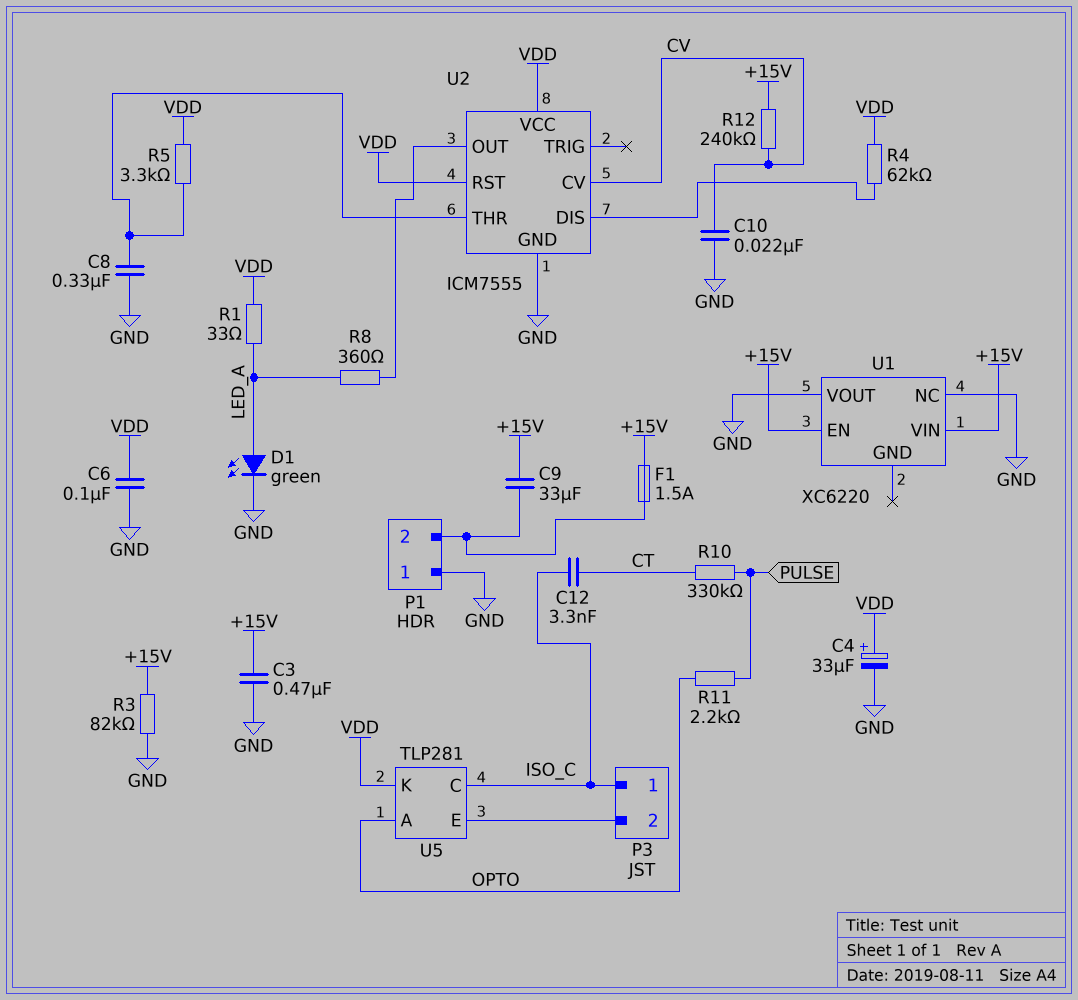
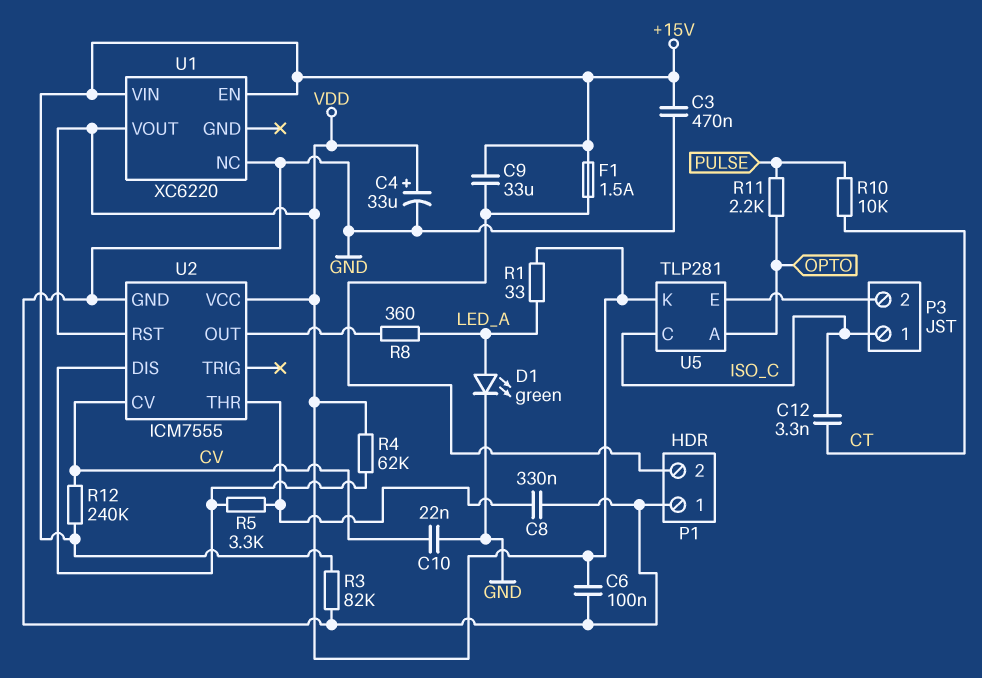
R5: 3.3k (U2/THR, VDD) -> 3.3k (U2/DIS, U2/THR)
R10: 330k (CT, PULSE) -> 10k (CT, PULSE)
U1 pin VOUT: GND -> VDD

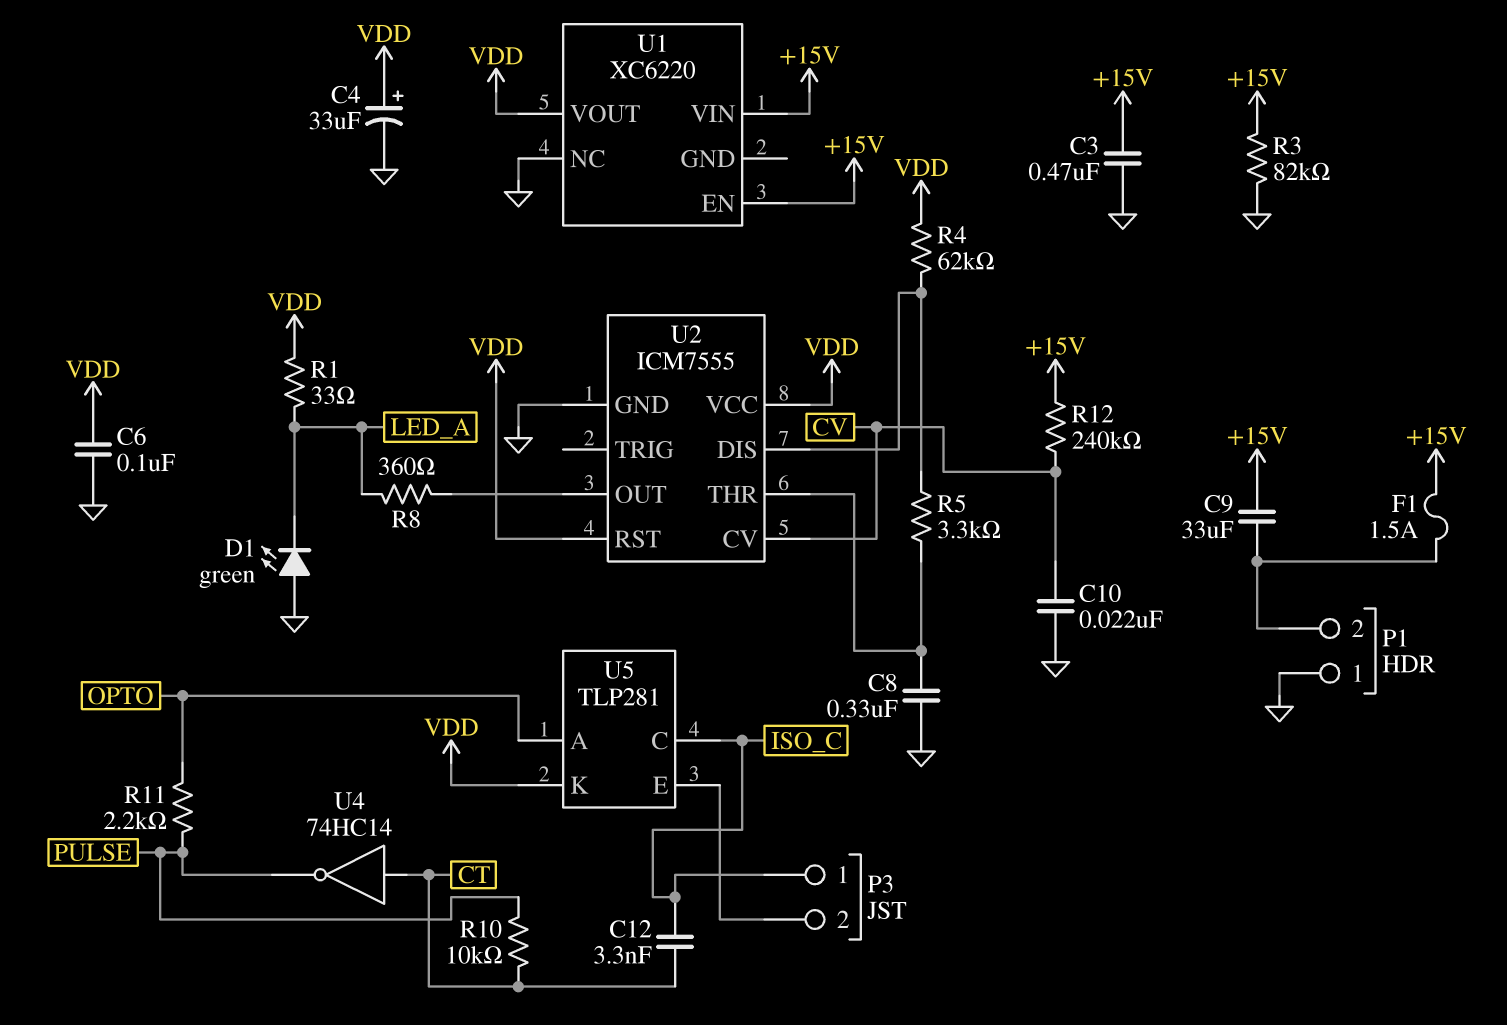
D1: LED green (A LED_A, K GND) -> LED green (A GND, K LED_A)
U4: none -> NOT 74HC14 (in CT, out PULSE)

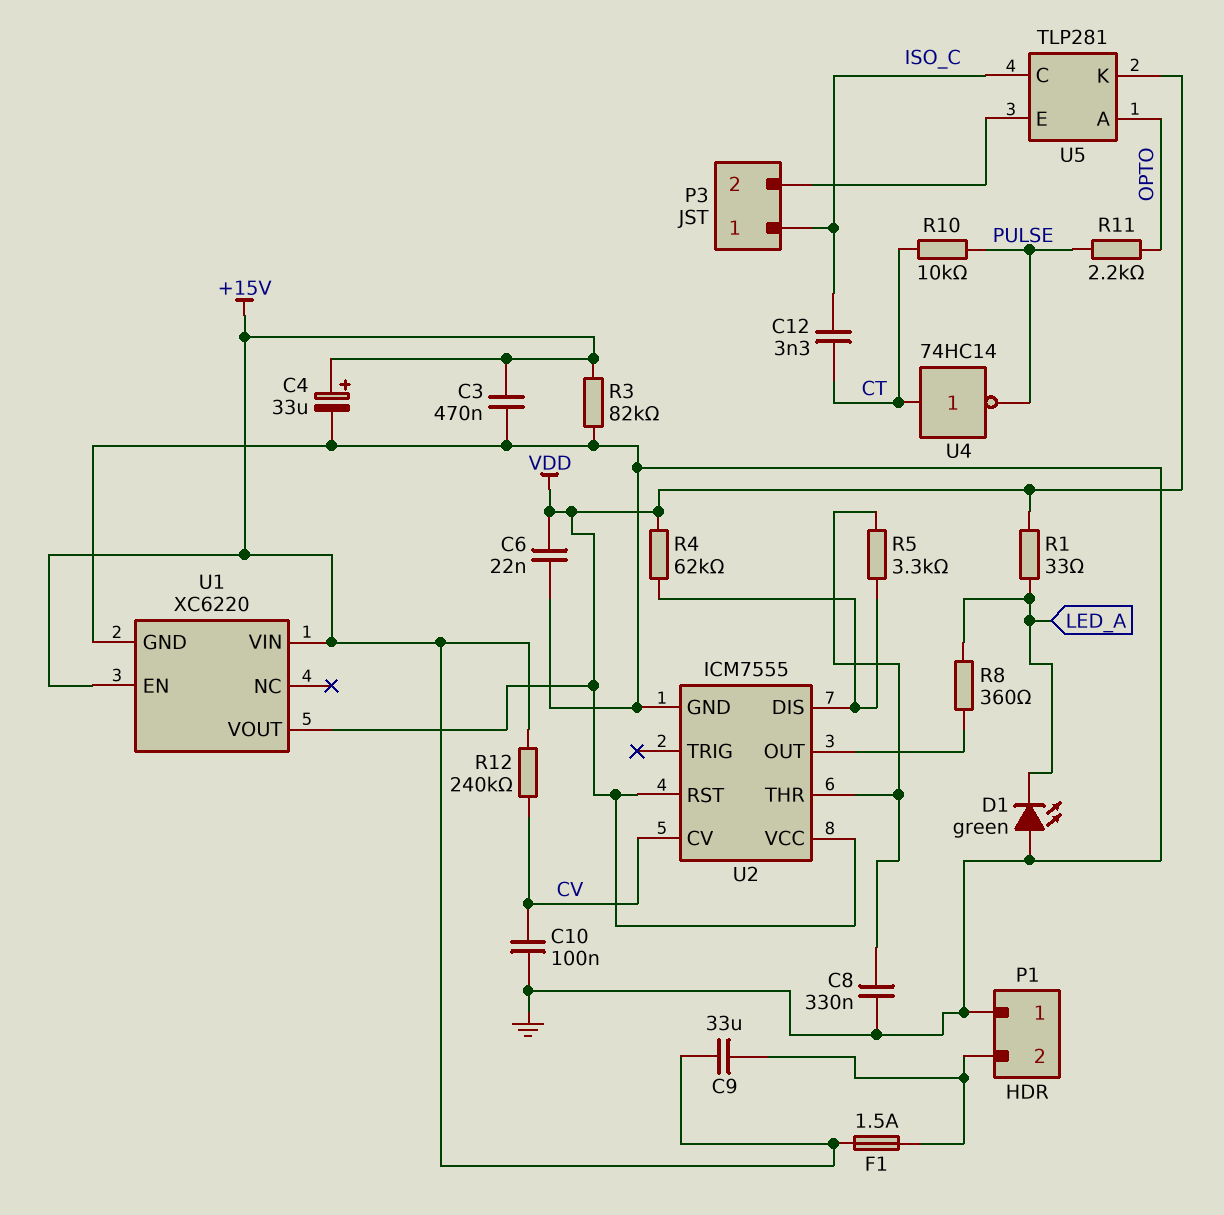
C4: 33uF (plus VDD, minus GND) -> 33uF (plus +15V, minus GND)
C6: 100nF (GND, VDD) -> 22nF (GND, VDD)
C10: 22nF (CV, GND) -> 100nF (CV, GND)
U1 pin GND: none -> GND
U1 pin NC: GND -> none

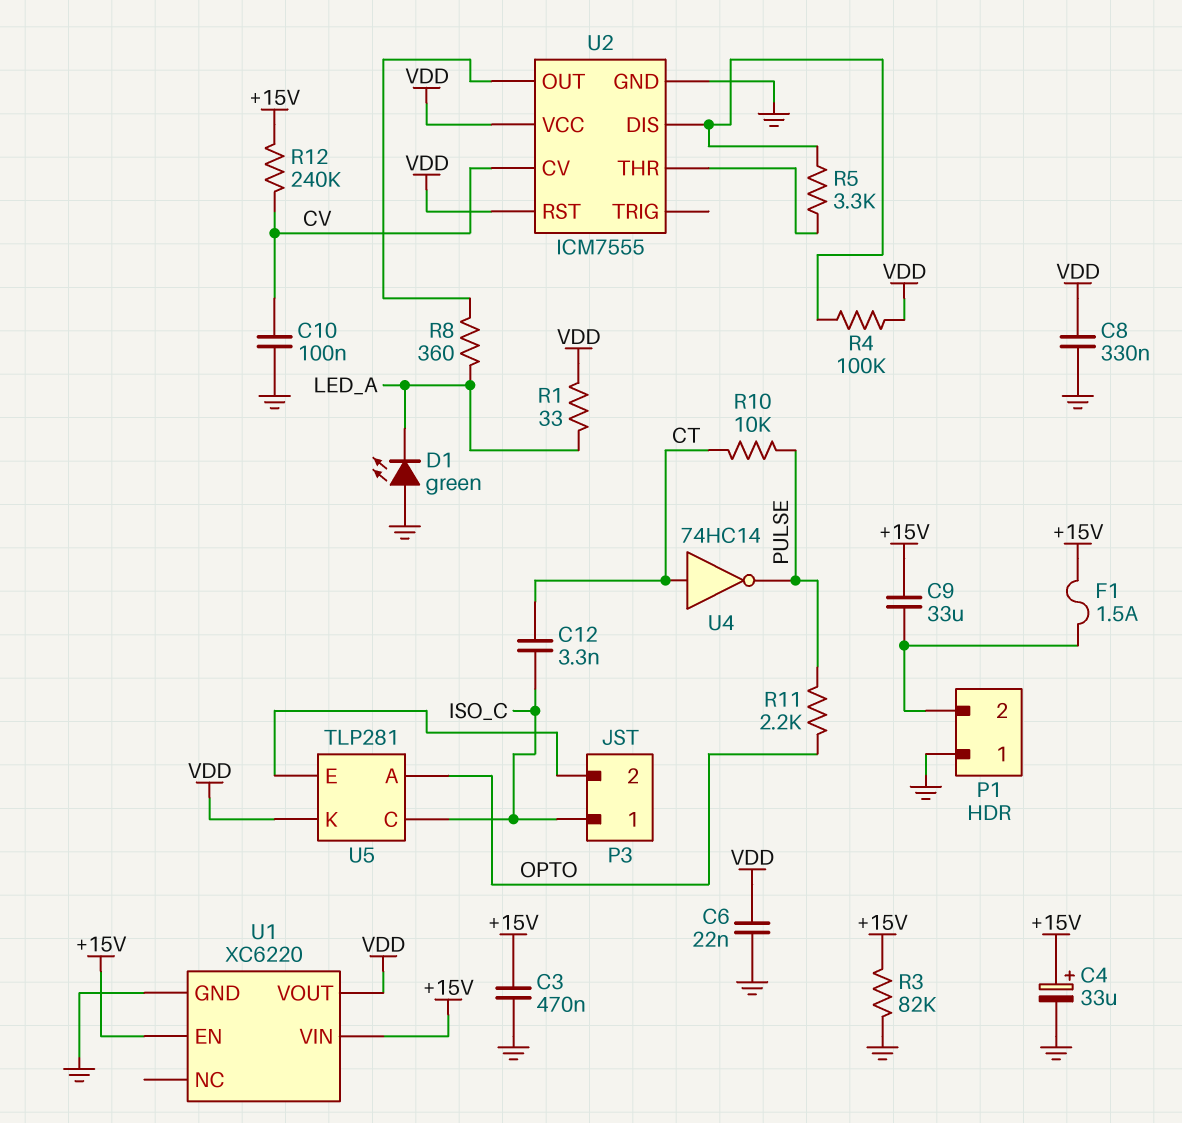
C8: 330nF (GND, U2/THR) -> 330nF (GND, VDD)
R4: 62k (U2/DIS, VDD) -> 100k (U2/DIS, VDD)

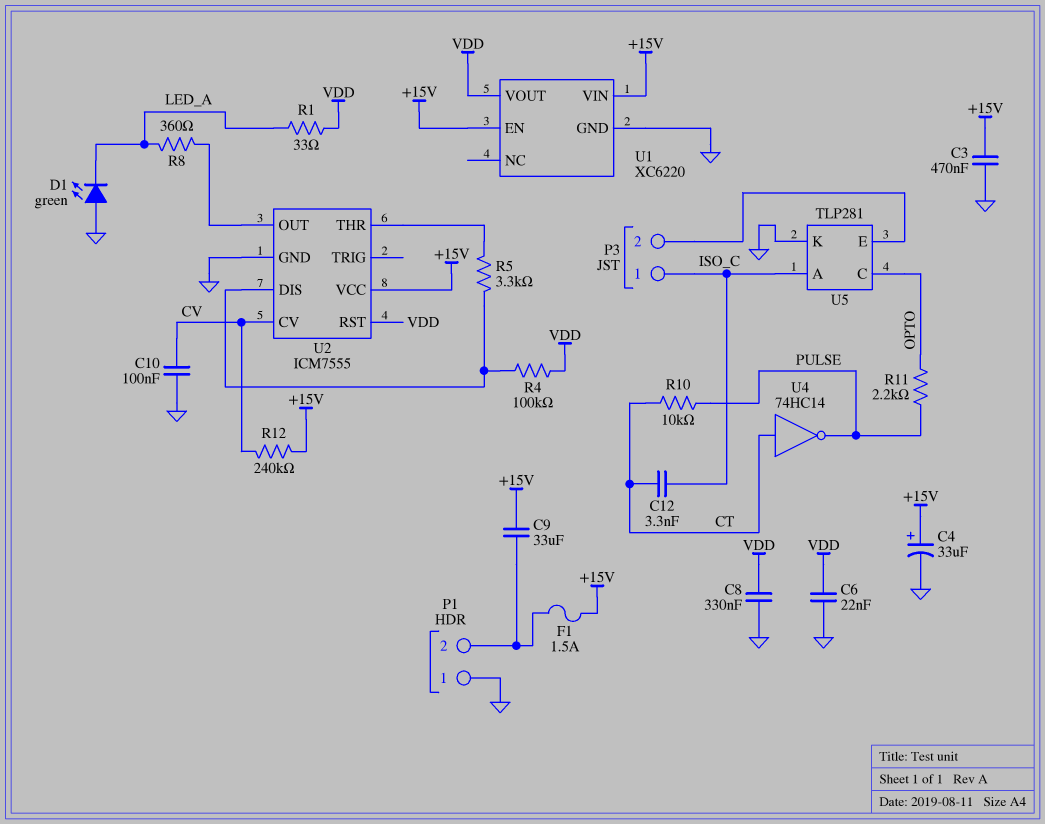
R3: 82k (+15V, GND) -> none
U2 pin VCC: VDD -> +15V
U5 pin A: OPTO -> ISO_C
U5 pin C: ISO_C -> OPTO
U5 pin K: VDD -> GND

